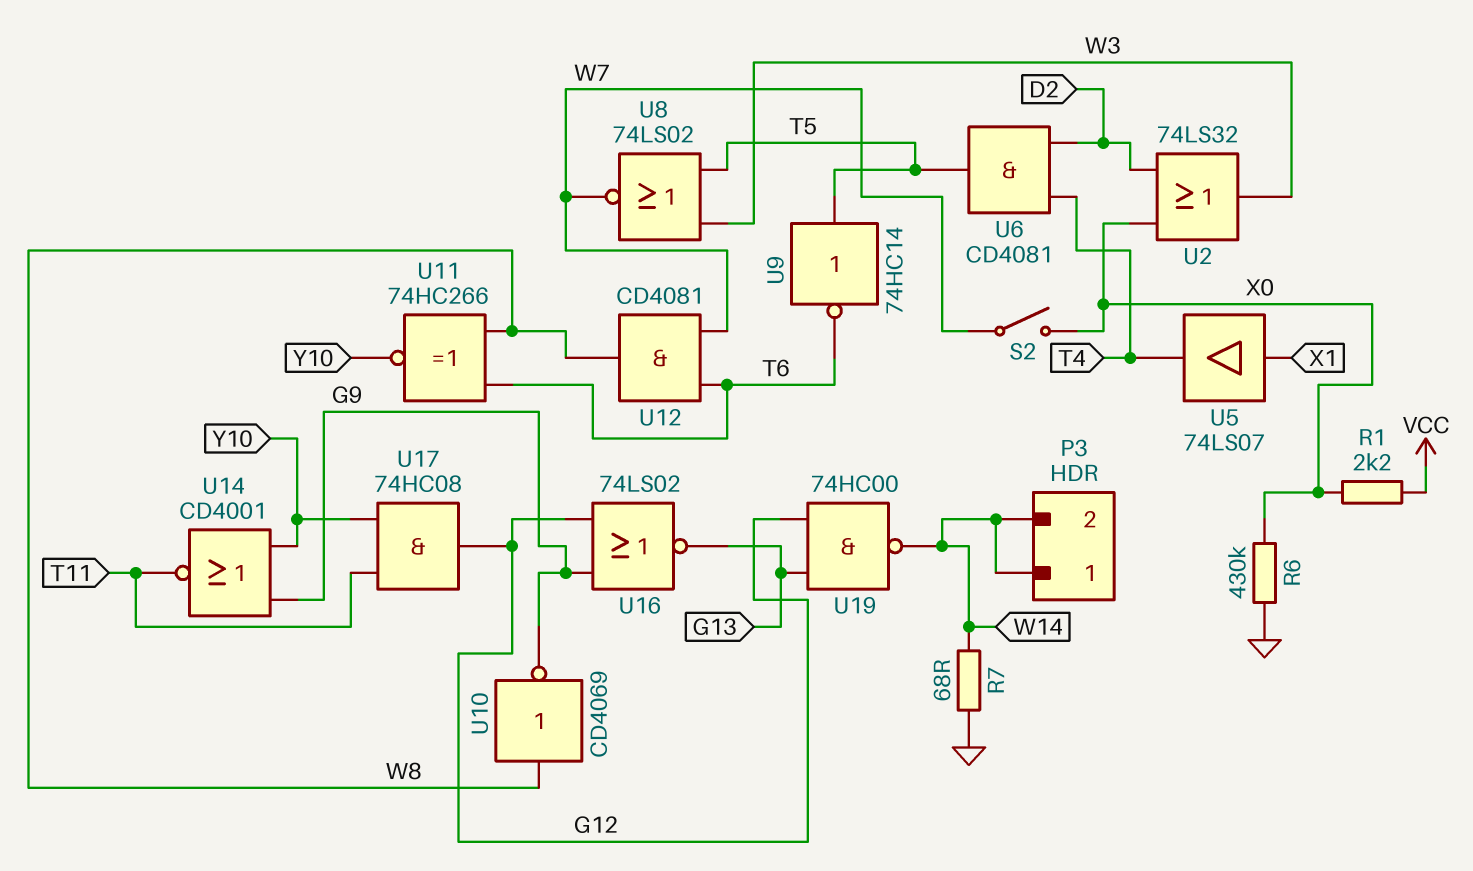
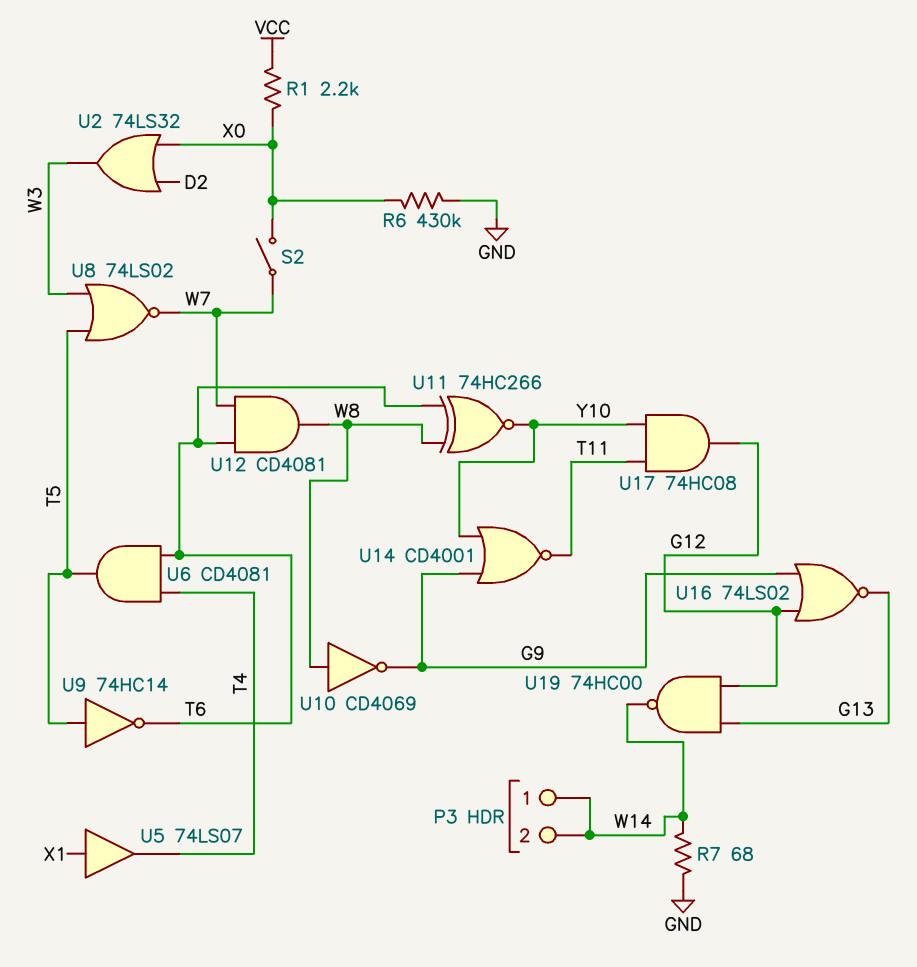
U6: AND CD4081 (in D2, in T4, out T5) -> AND CD4081 (in T4, in T6, out T5)

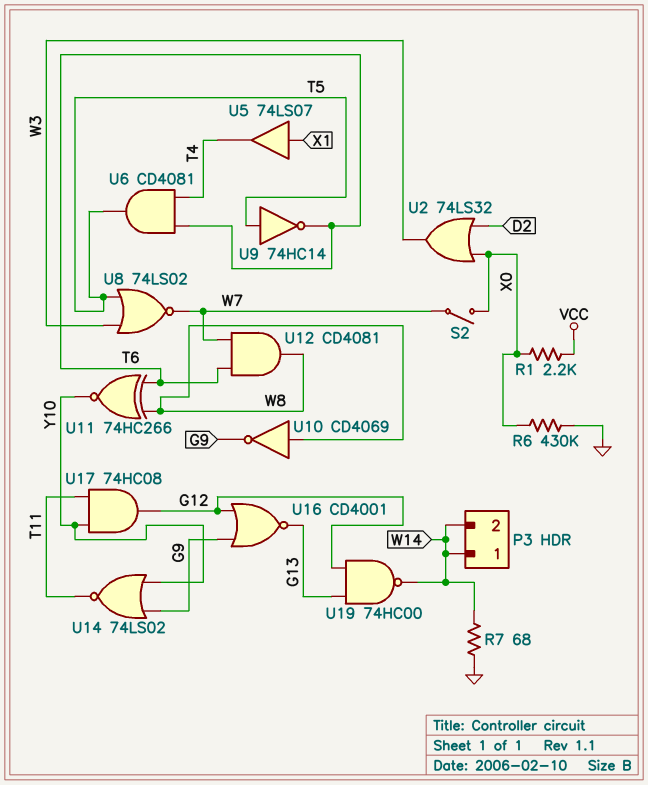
U14: NOR CD4001 (in G9, in Y10, out T11) -> NOR 74LS02 (in G9, in Y10, out T11)
U16: NOR 74LS02 (in G9, in G12, out G13) -> NOR CD4001 (in G9, in G12, out G13)

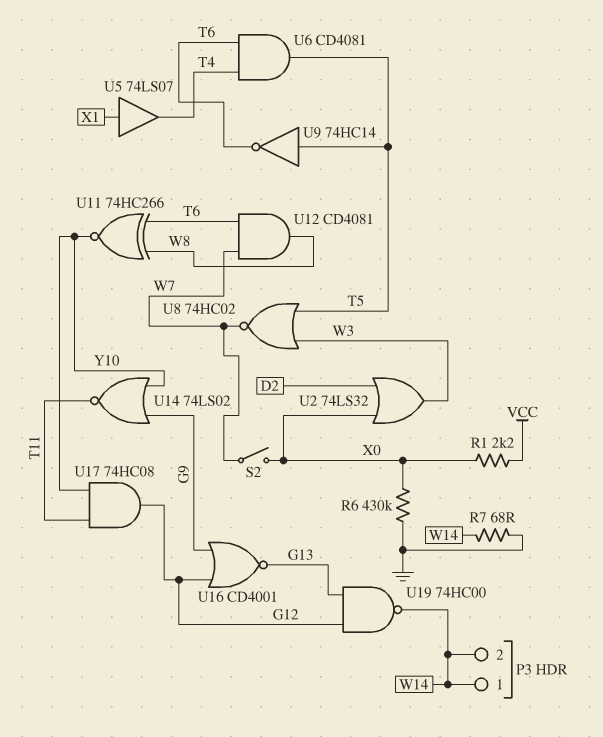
U8: NOR 74LS02 (in T5, in W3, out W7) -> NOR 74HC02 (in T5, in W3, out W7)
U10: NOT CD4069 (in W8, out G9) -> none

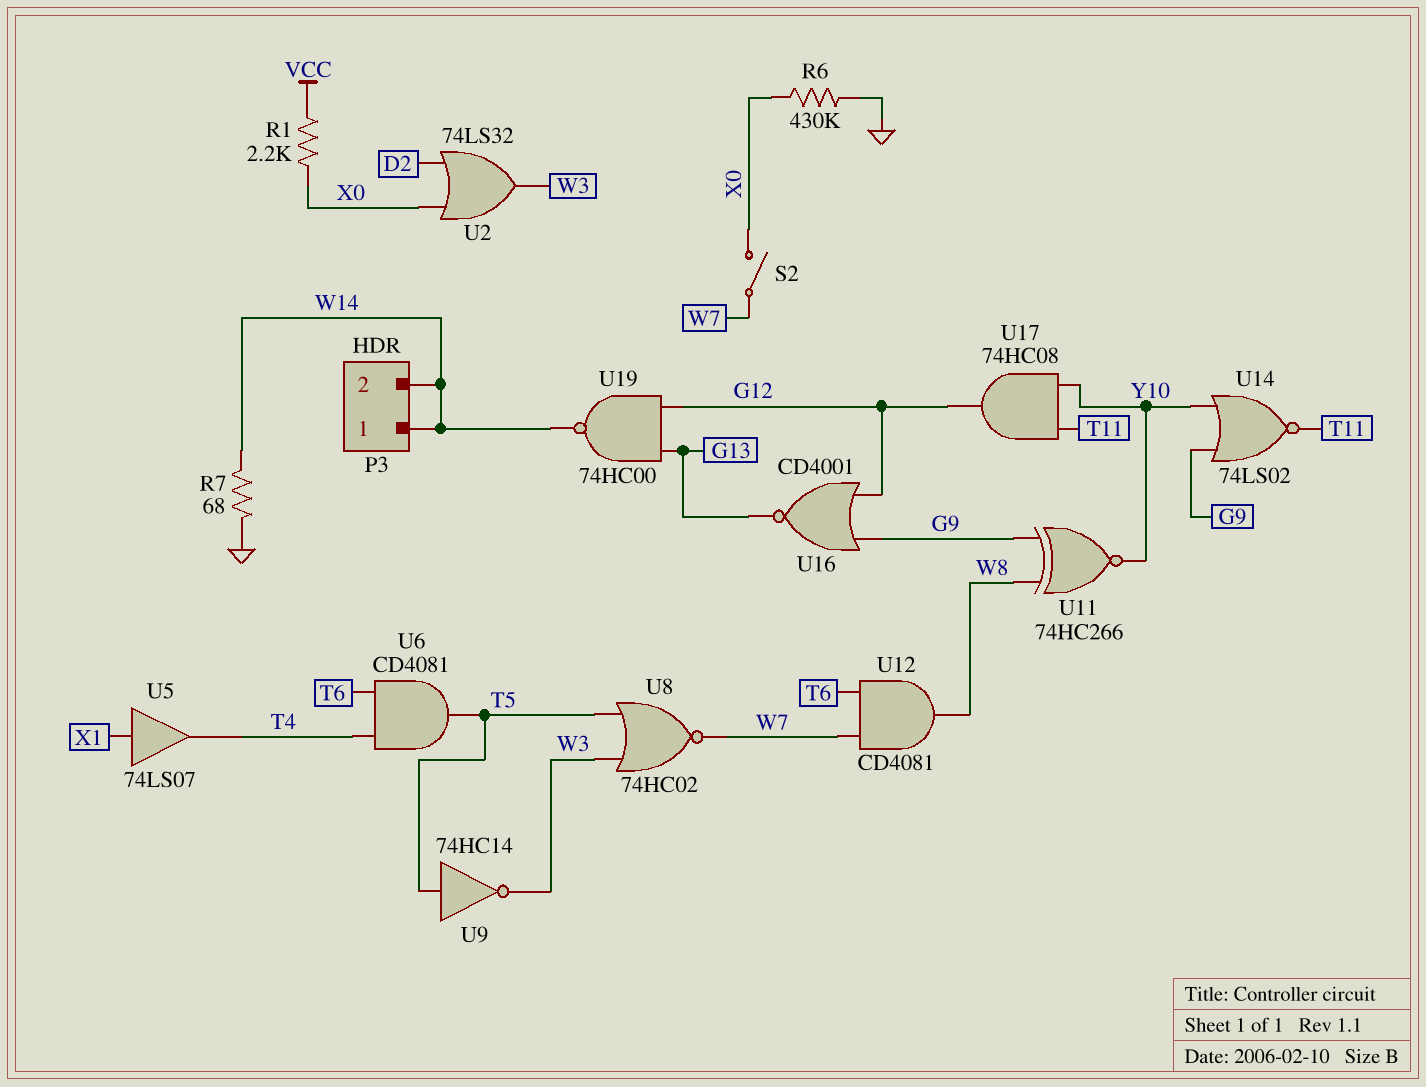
U9: NOT 74HC14 (in T5, out T6) -> NOT 74HC14 (in T5, out W3)
U11: XNOR 74HC266 (in T6, in W8, out Y10) -> XNOR 74HC266 (in G9, in W8, out Y10)

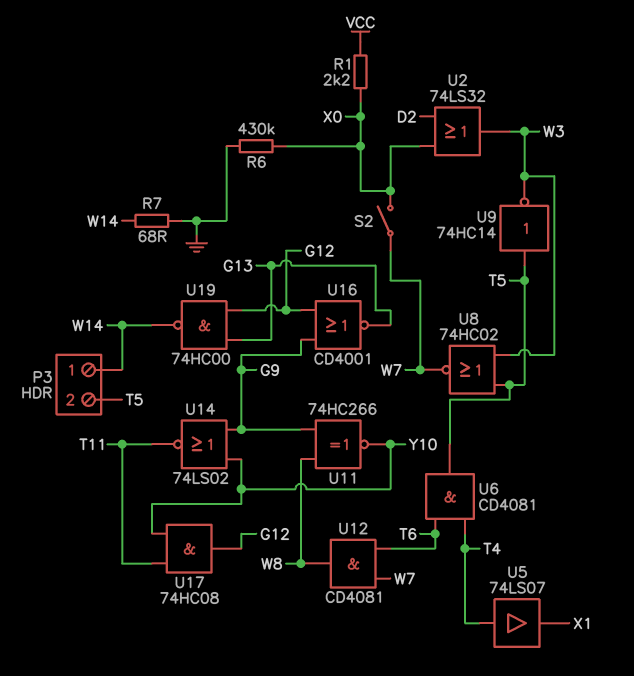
P3 pin 2: W14 -> T5
U5: buffer 74LS07 (in X1, out T4) -> buffer 74LS07 (in T4, out X1)

